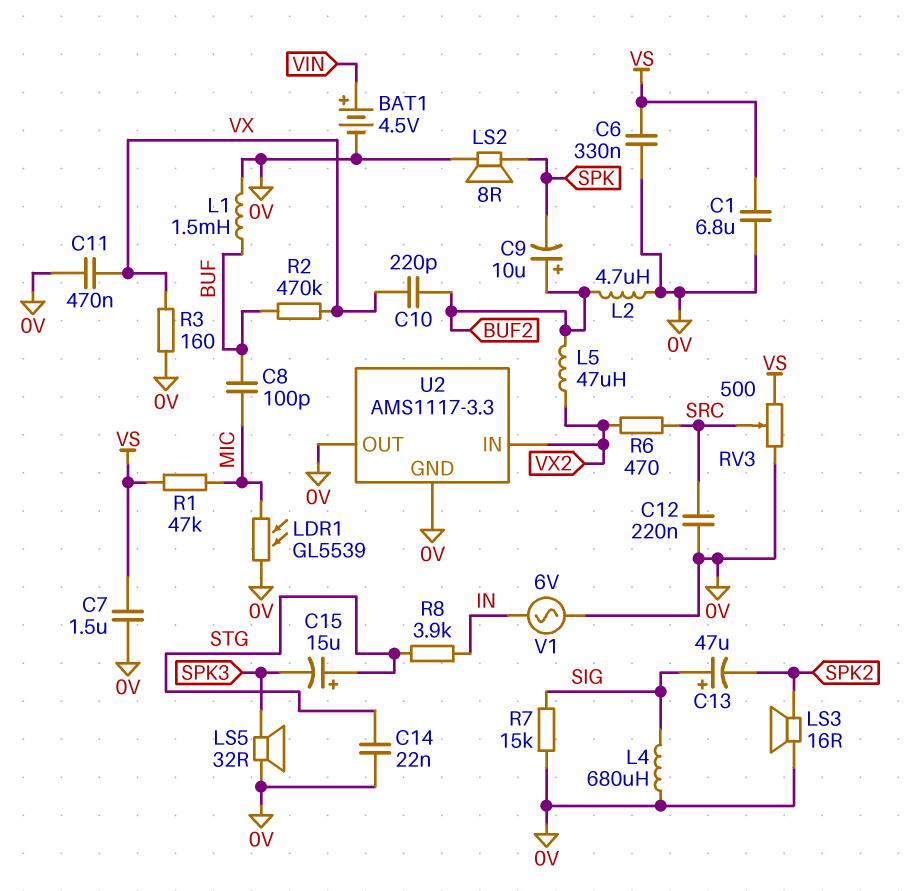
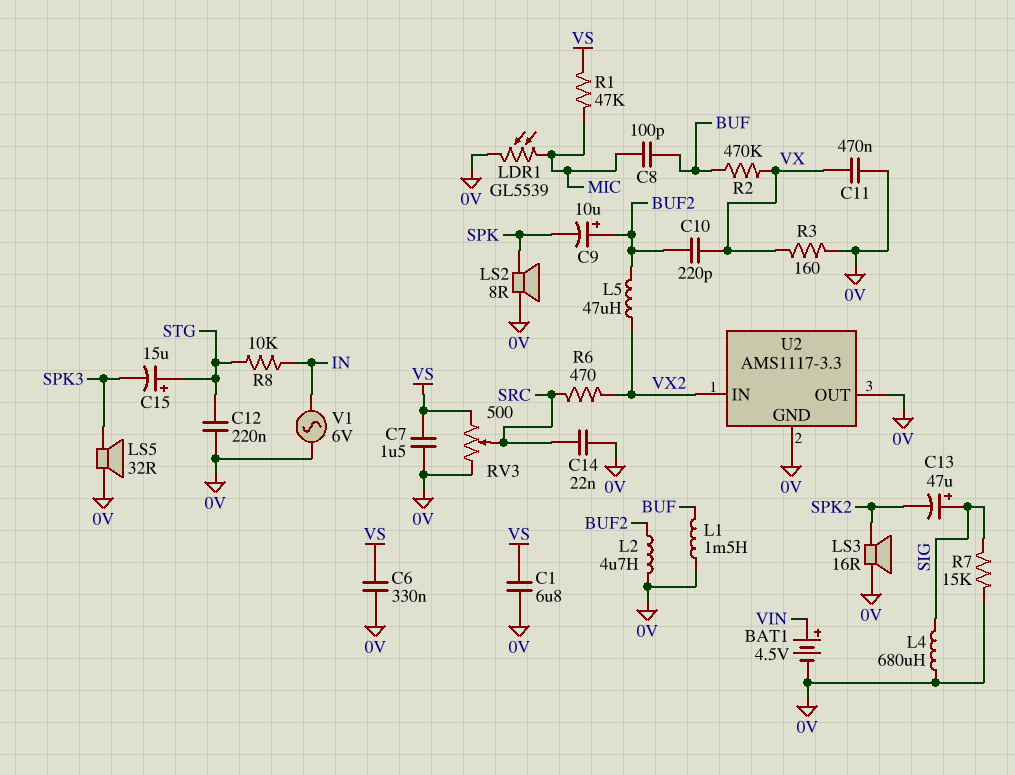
C12: 220nF (0V, SRC) -> 220nF (0V, STG)
C14: 22nF (0V, STG) -> 22nF (0V, SRC)
R8: 3.9k (IN, STG) -> 10k (IN, STG)

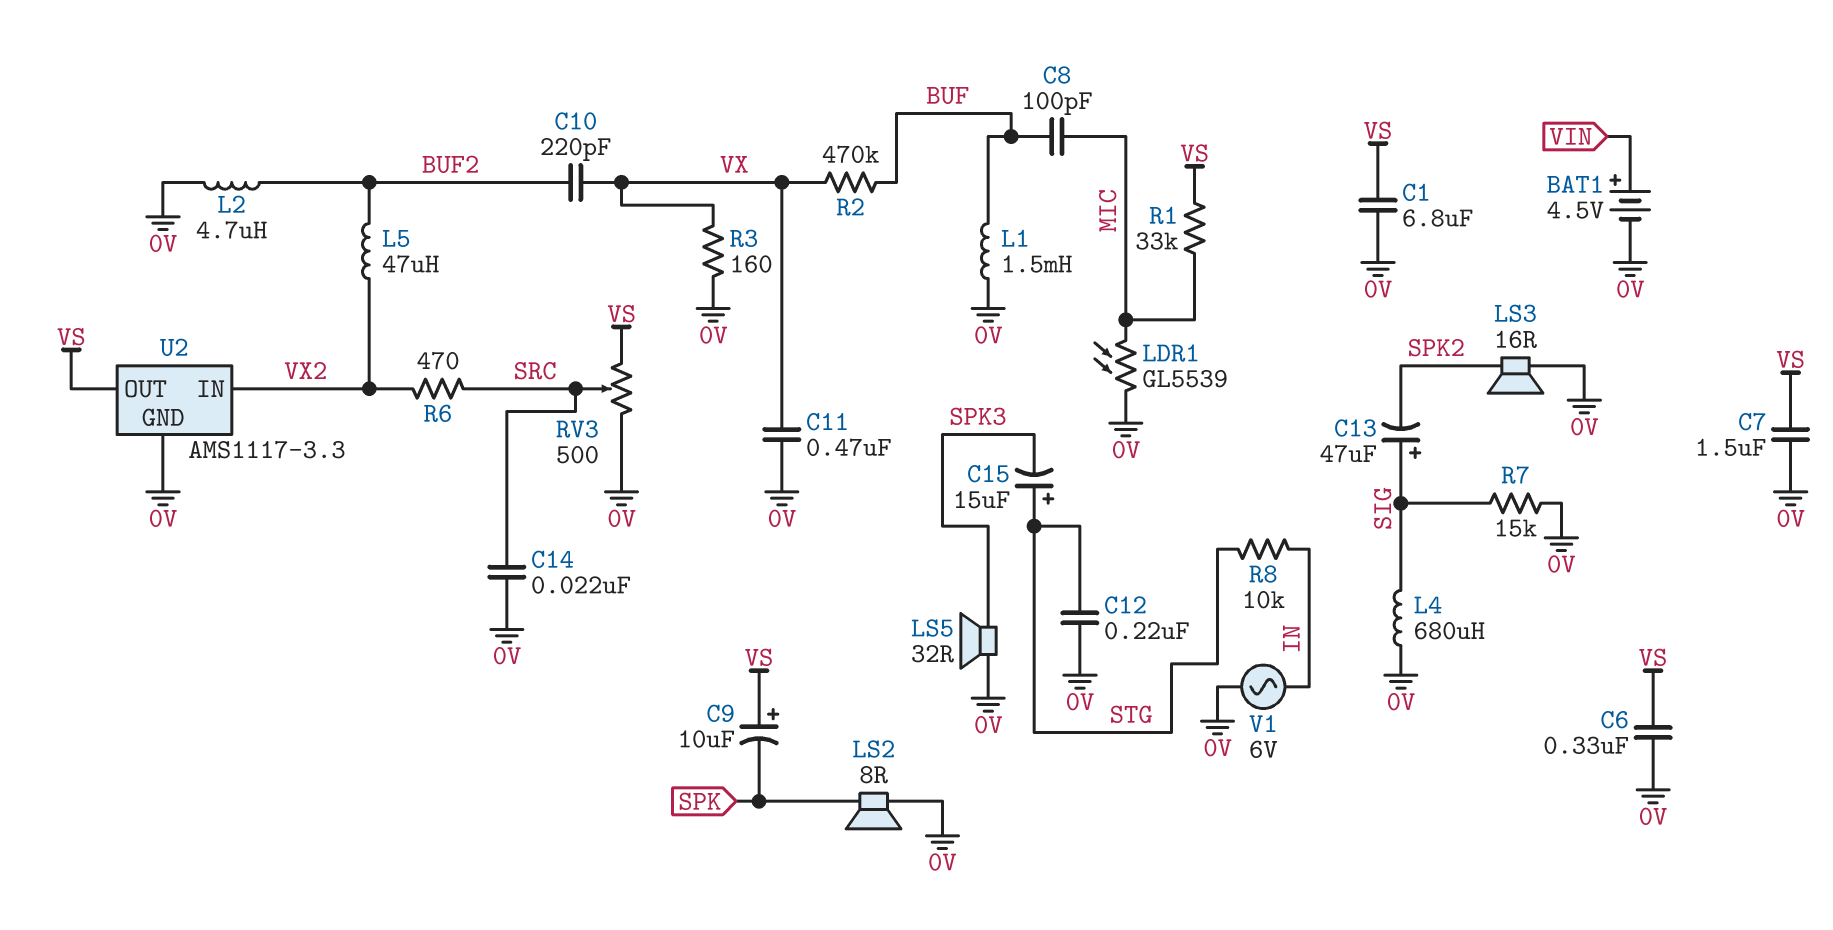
C9: 10uF (plus BUF2, minus SPK) -> 10uF (plus VS, minus SPK)
R1: 47k (MIC, VS) -> 33k (MIC, VS)
U2 pin OUT: 0V -> VS

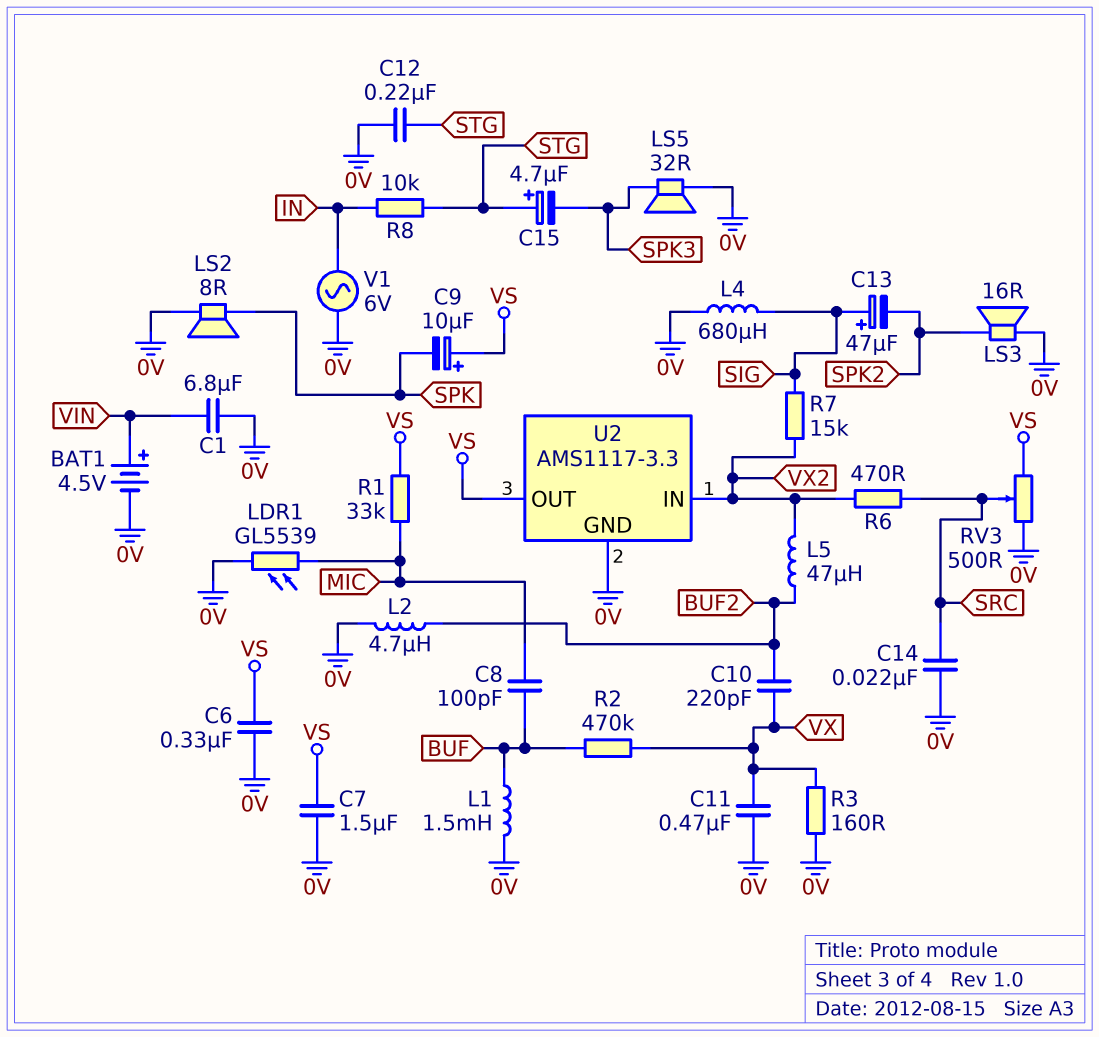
C1: 6.8uF (0V, VS) -> 6.8uF (0V, VIN)
C15: 15uF (plus STG, minus SPK3) -> 4.7uF (plus STG, minus SPK3)
R7: 15k (0V, SIG) -> 15k (SIG, VX2)

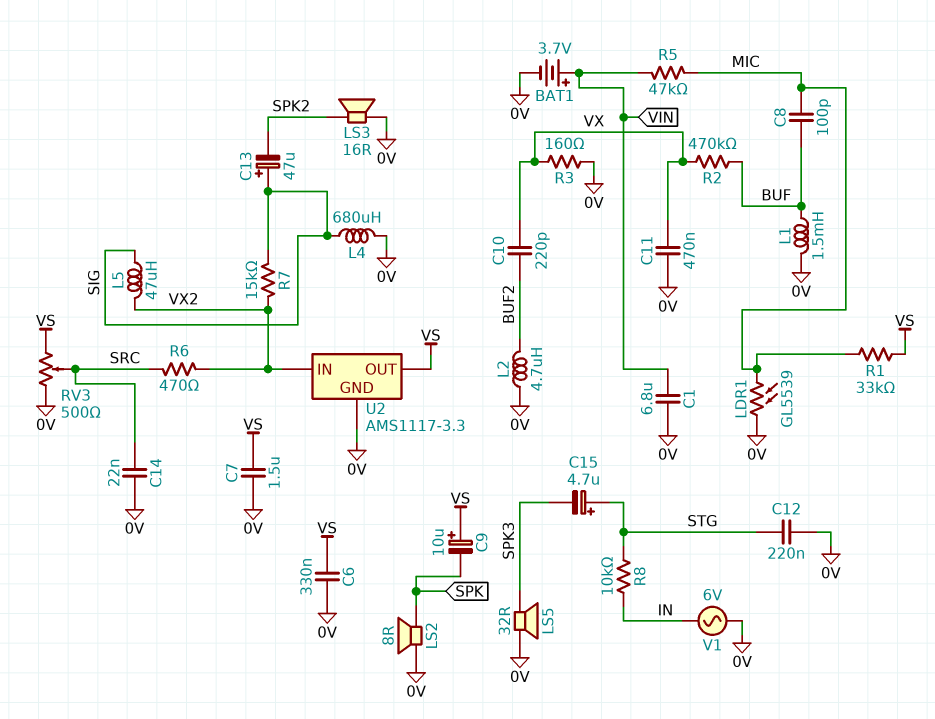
BAT1: 4.5V (plus VIN, minus 0V) -> 3.7V (plus VIN, minus 0V)
L5: 47uH (BUF2, VX2) -> 47uH (SIG, VX2)
R5: none -> 47k (MIC, VIN)

